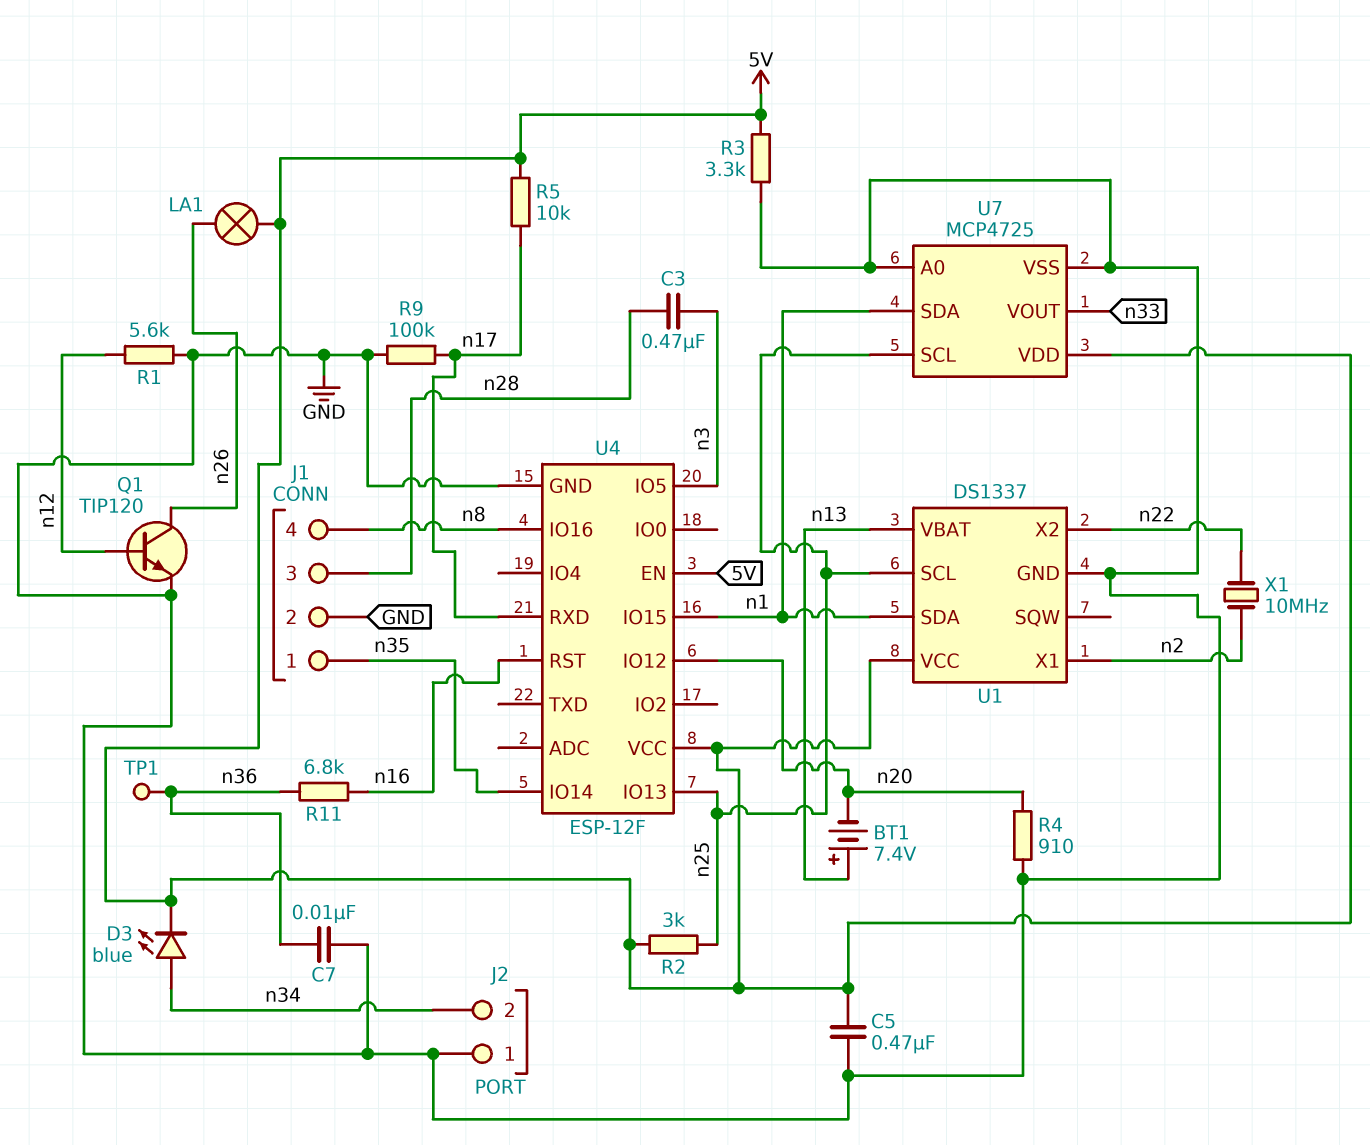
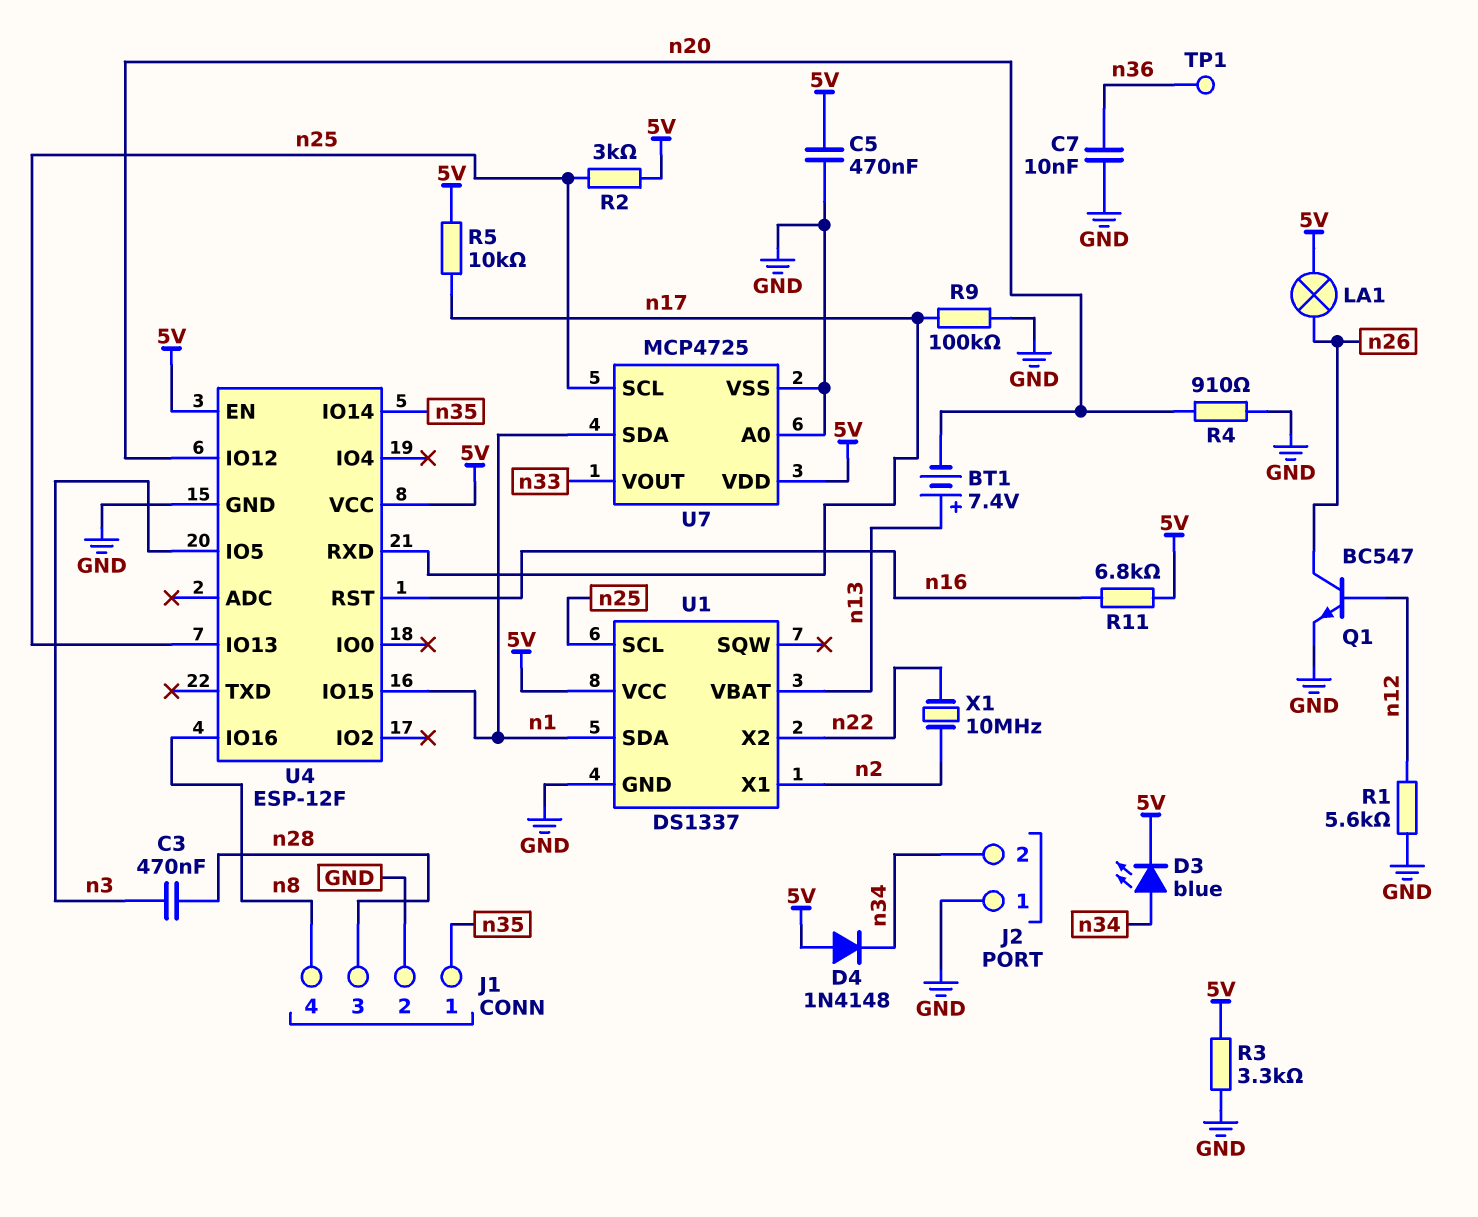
D4: none -> diode 1N4148 (A 5V, K n34)
Q1: NPN TIP120 (B n12, C n26, E GND) -> NPN BC547 (B n12, C n26, E GND)
R11: 6.8k (n16, n36) -> 6.8k (5V, n16)

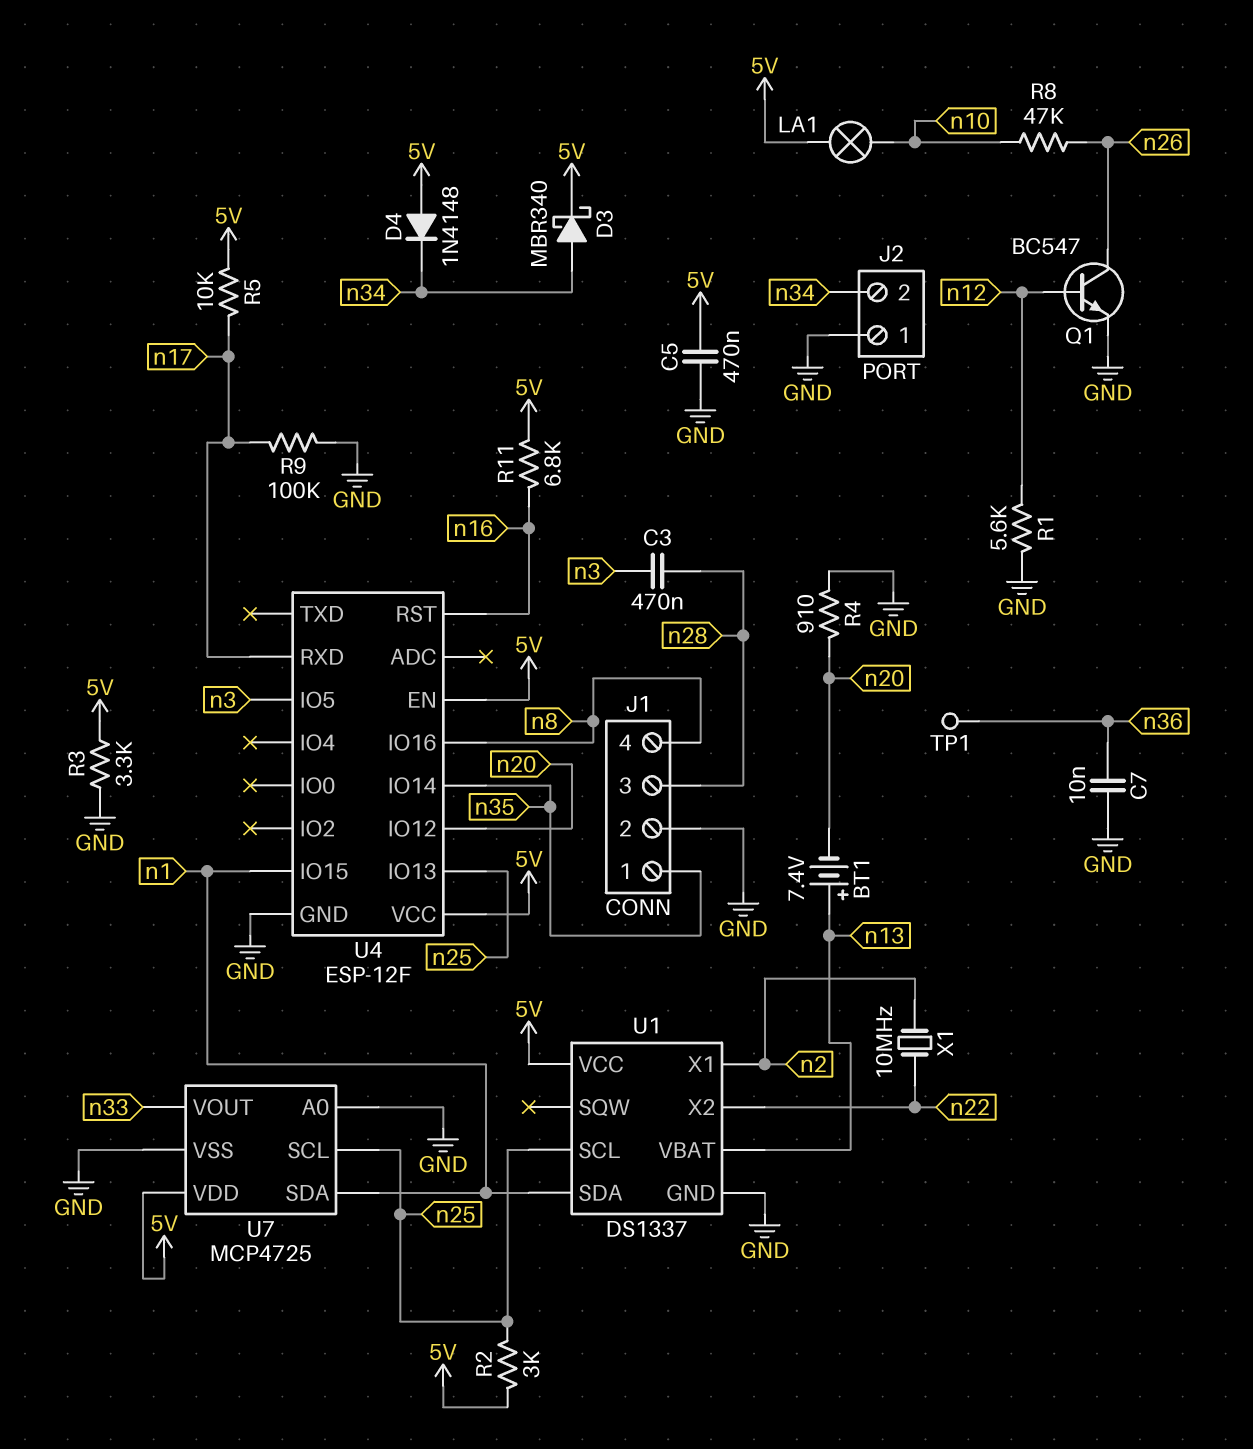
D3: LED blue (A n34, K 5V) -> schottky MBR340 (A n34, K 5V)
LA1: lamp (5V, n26) -> lamp (5V, n10)
R8: none -> 47k (n10, n26)

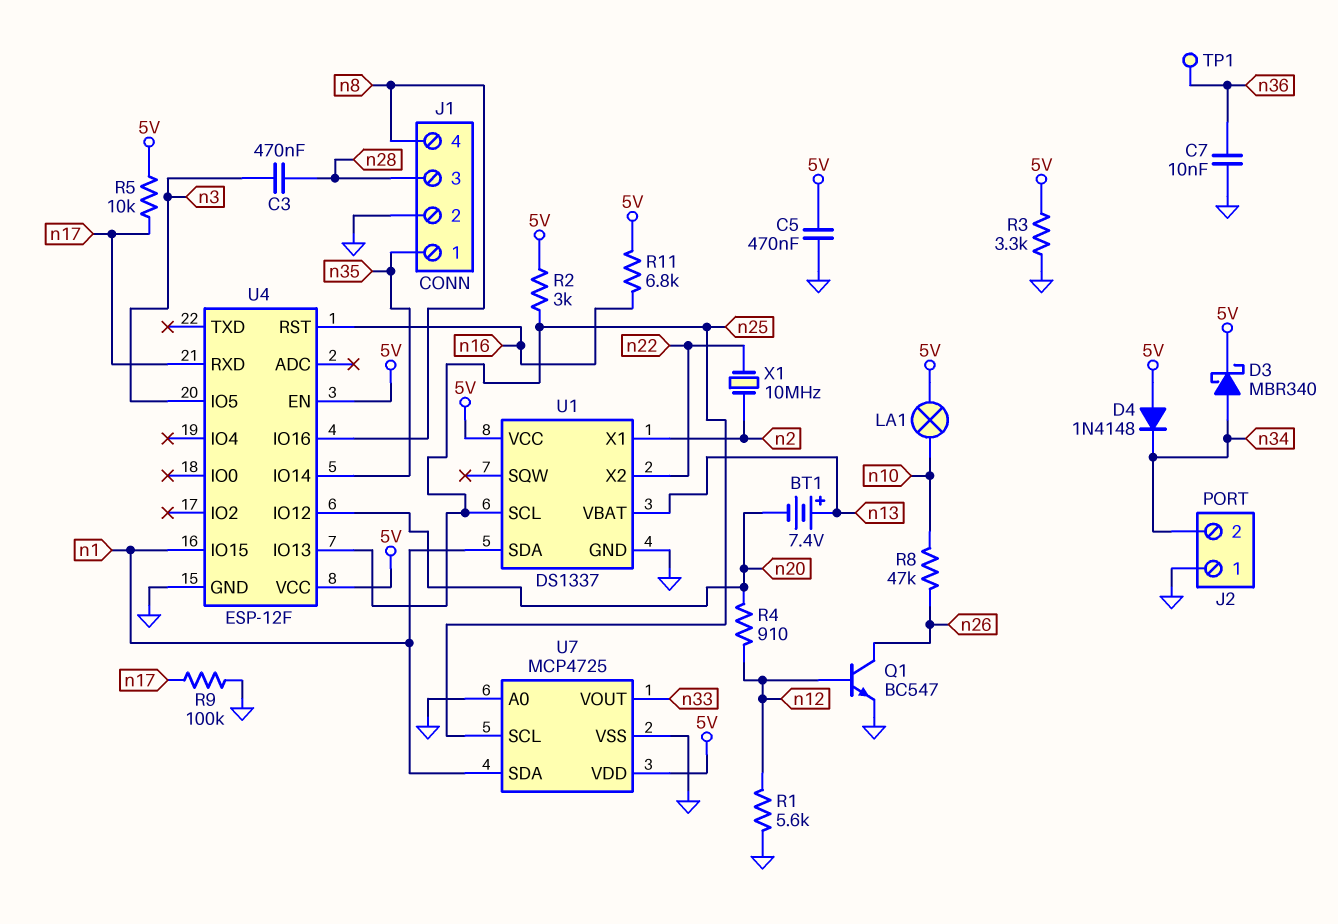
R4: 910 (GND, n20) -> 910 (n12, n20)

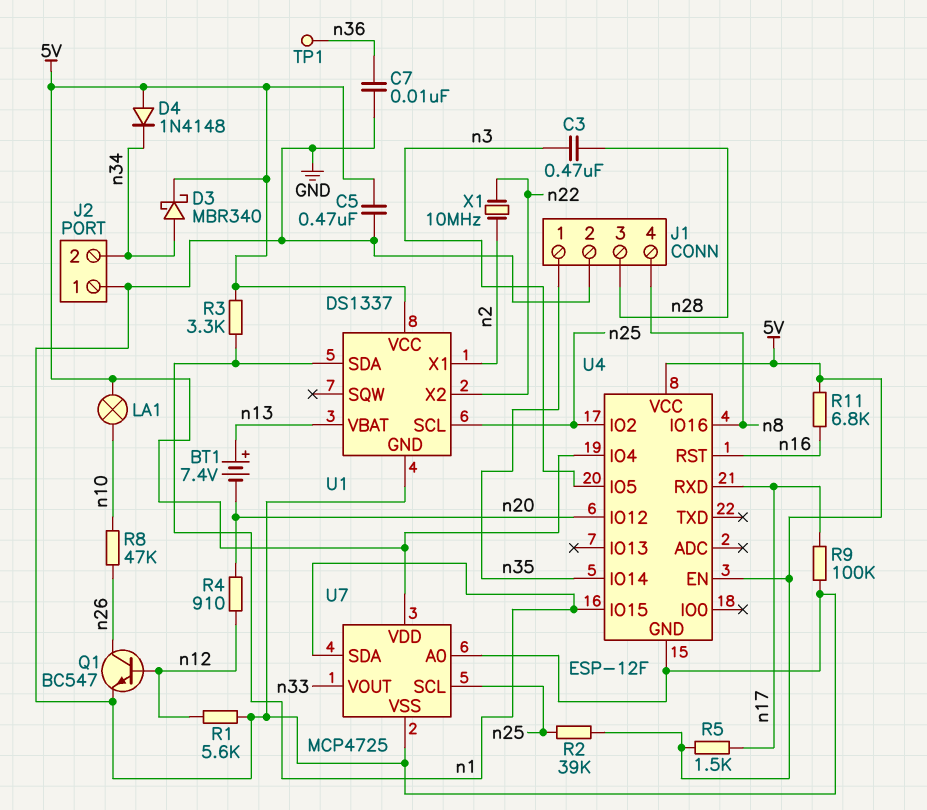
R2: 3k (5V, n25) -> 39k (5V, n25)
R3: 3.3k (5V, GND) -> 3.3k (5V, n1)
R5: 10k (5V, n17) -> 1.5k (5V, n17)
U4 pin IO2: none -> n25
U4 pin IO4: none -> 5V
U4 pin IO13: n25 -> none

